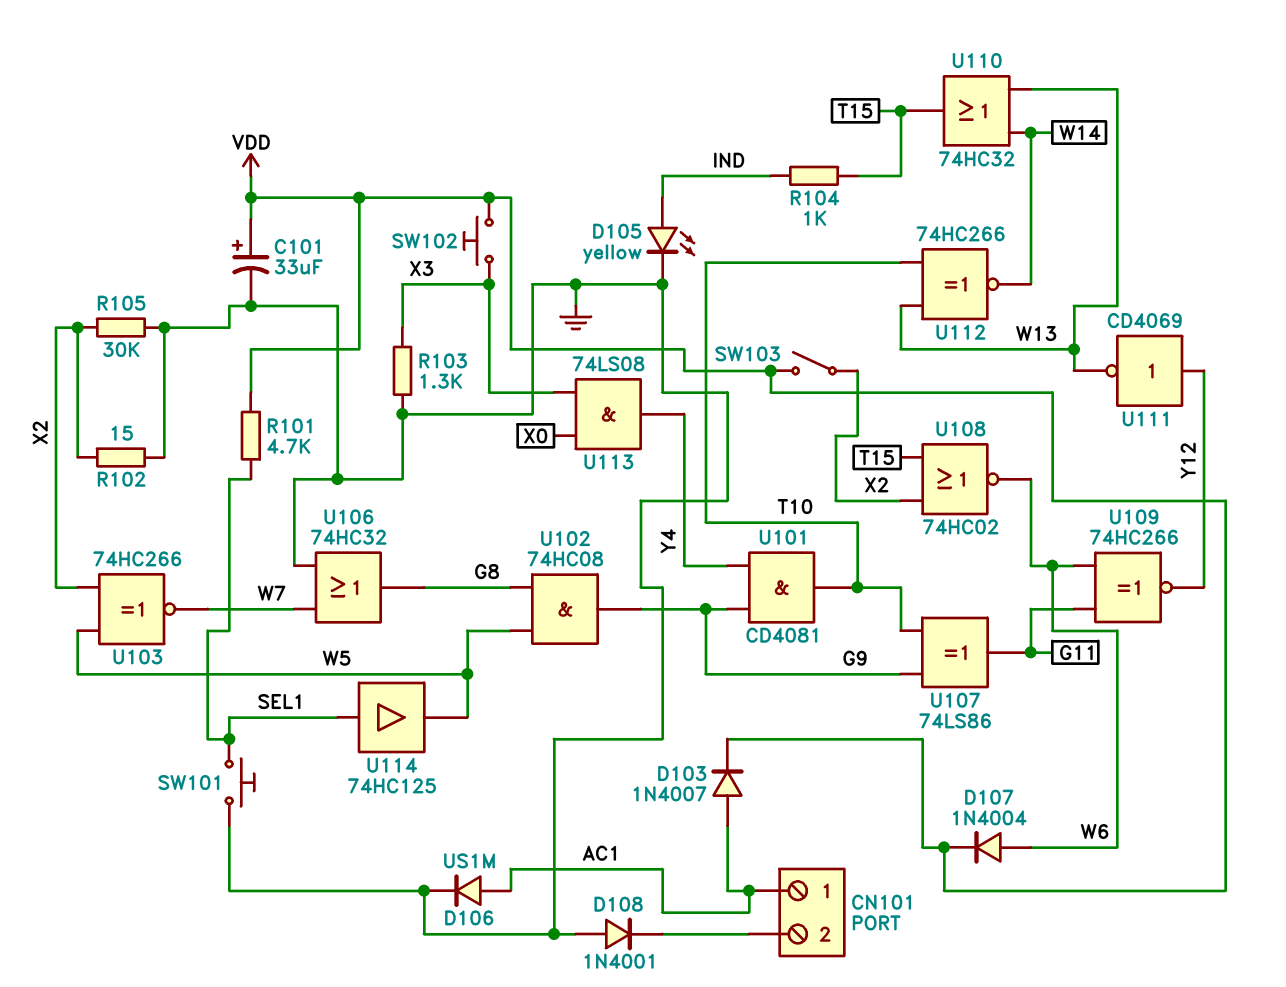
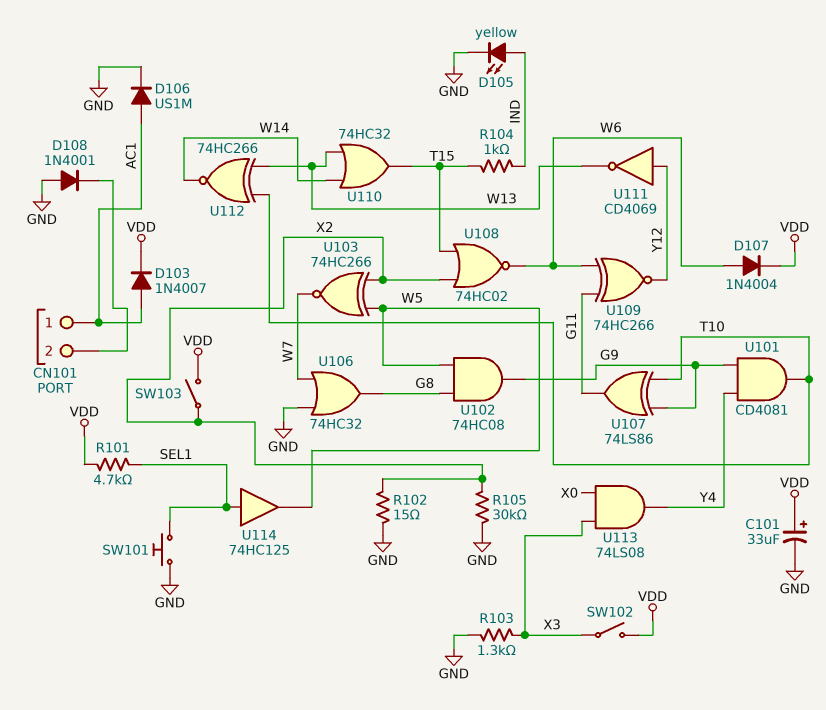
SW102: button (VDD, X3) -> switch (VDD, X3)

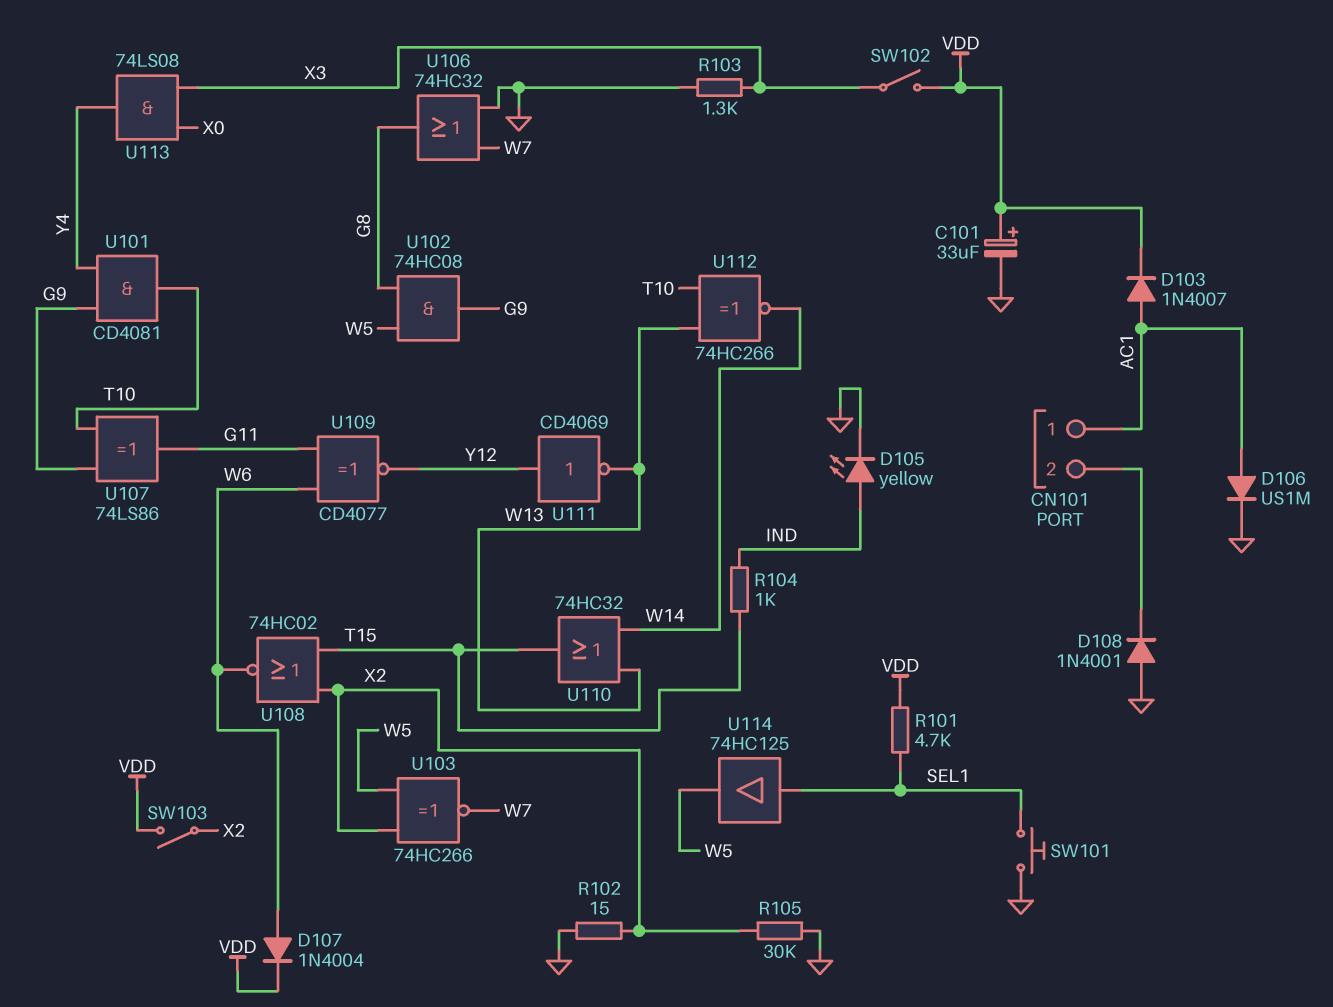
U109: XNOR 74HC266 (in G11, in W6, out Y12) -> XNOR CD4077 (in G11, in W6, out Y12)

